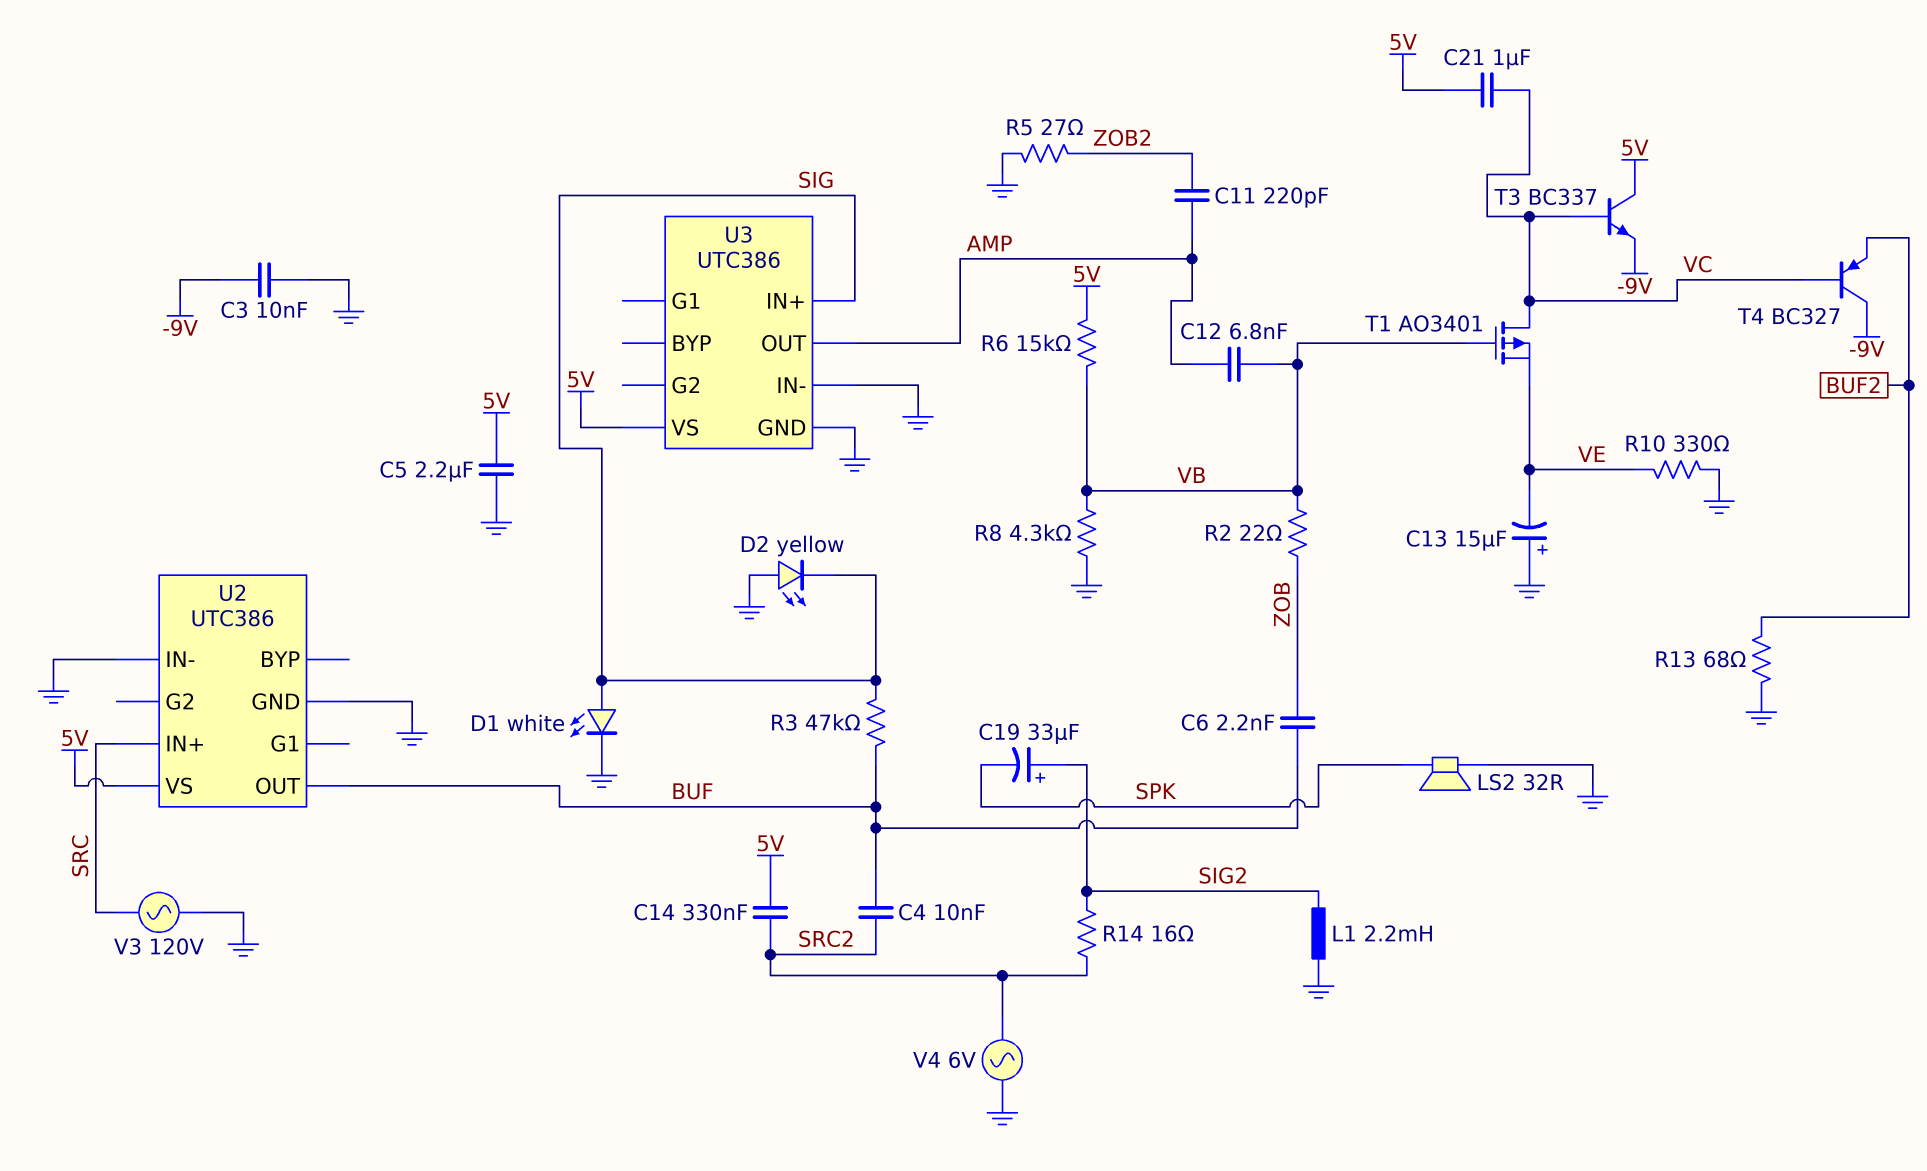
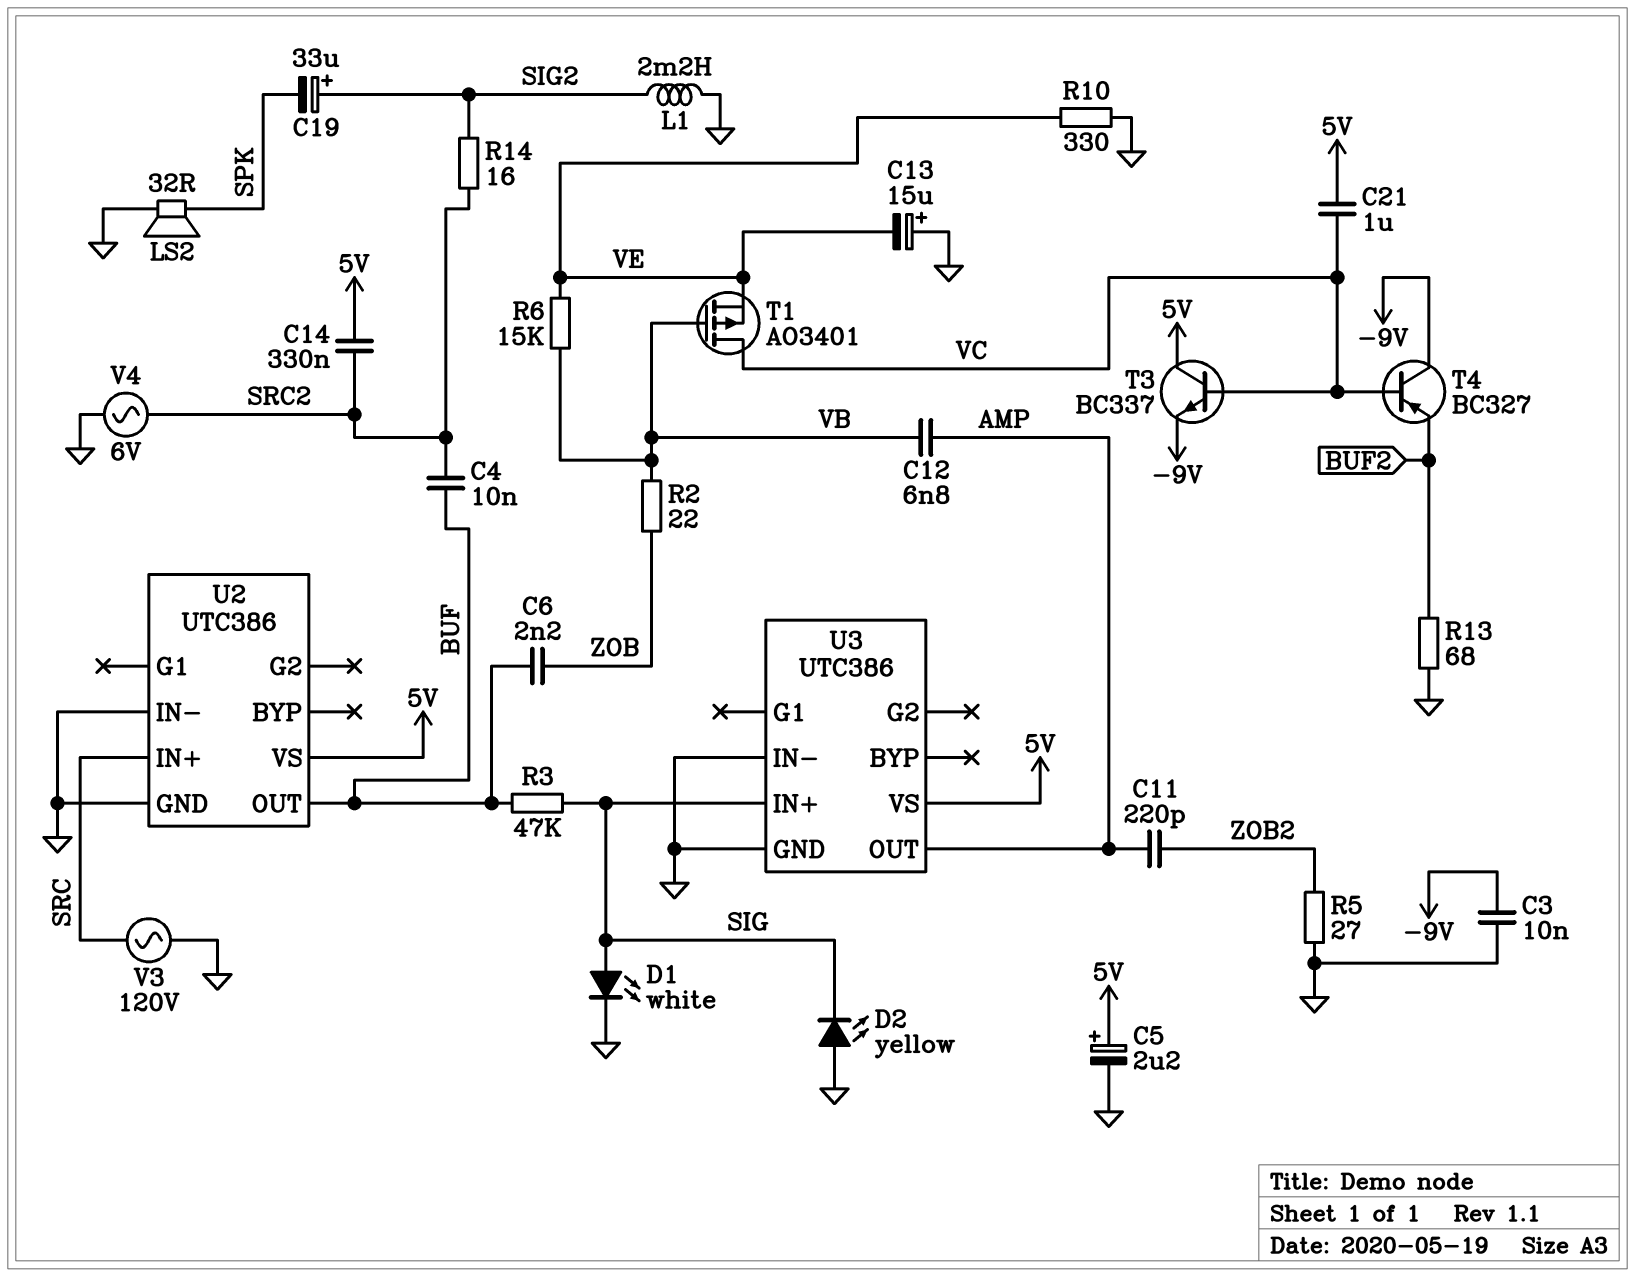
C5: 2.2uF (5V, GND) -> 2.2uF (plus 5V, minus GND)
R6: 15k (5V, VB) -> 15k (VB, VE)
R8: 4.3k (GND, VB) -> none

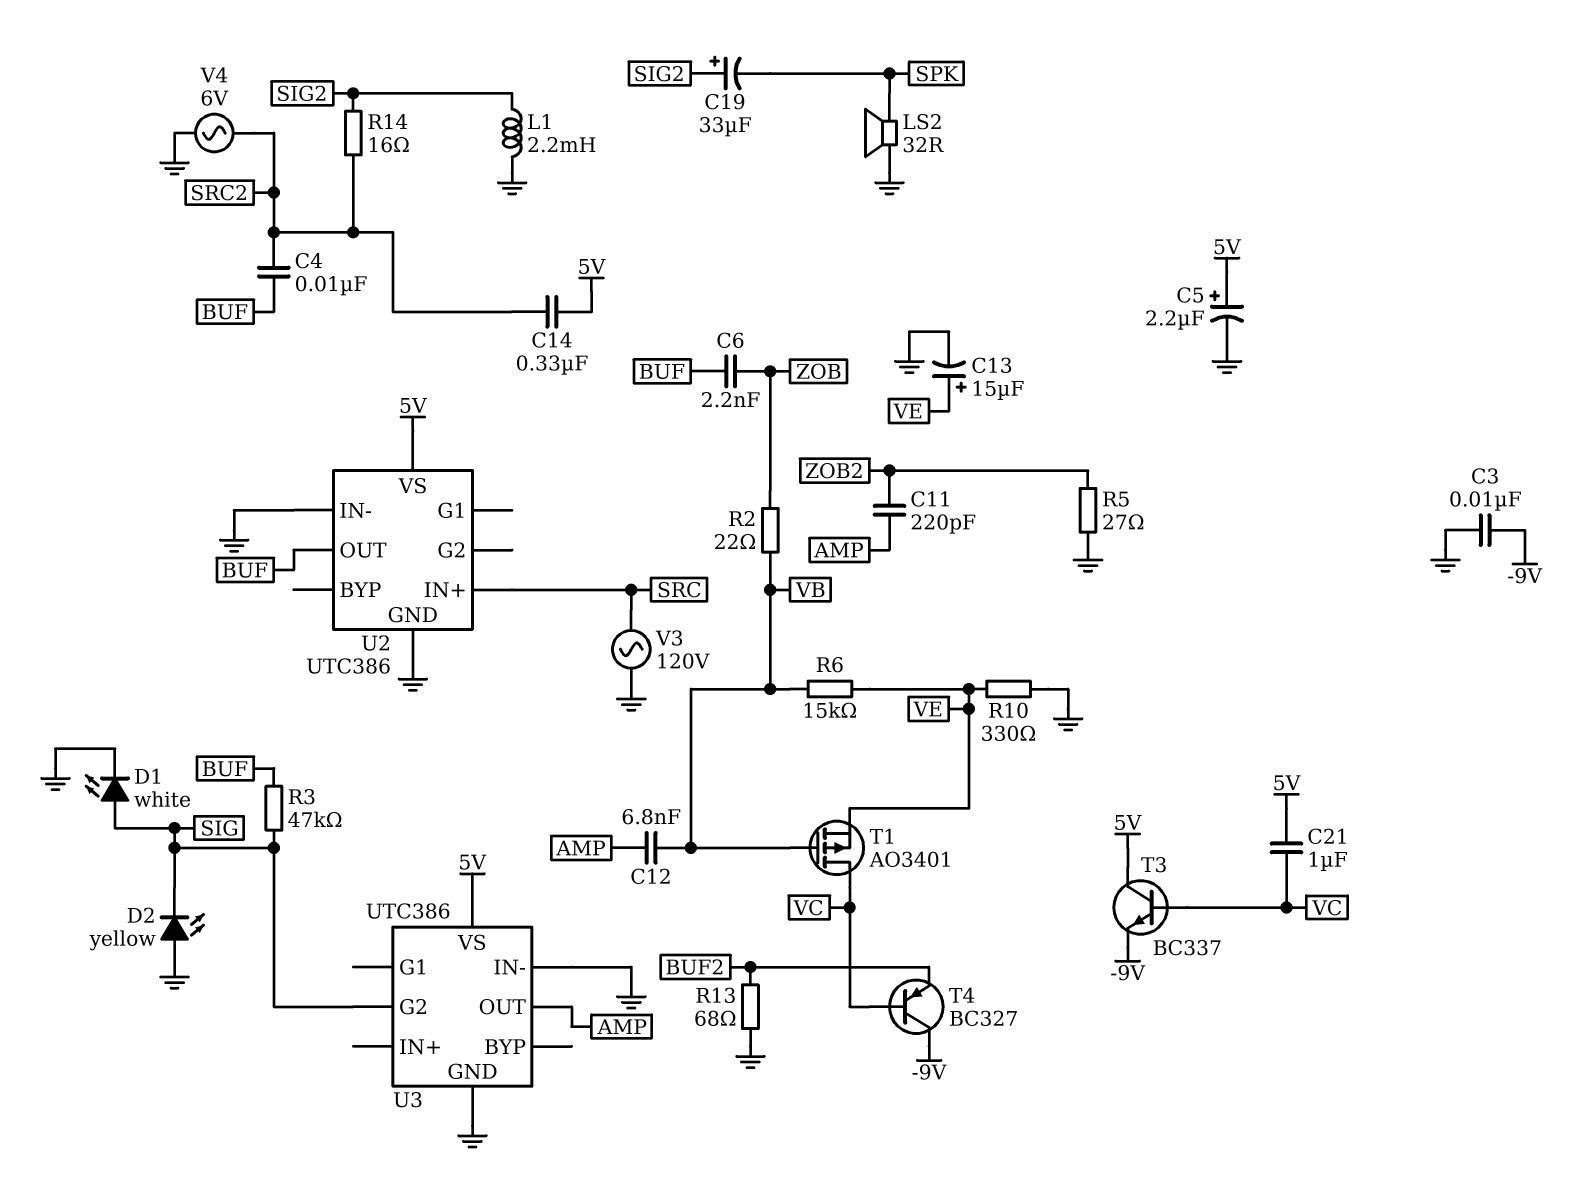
C13: 15uF (plus GND, minus VE) -> 15uF (plus VE, minus GND)
U3 pin G2: none -> SIG
U3 pin IN+: SIG -> none

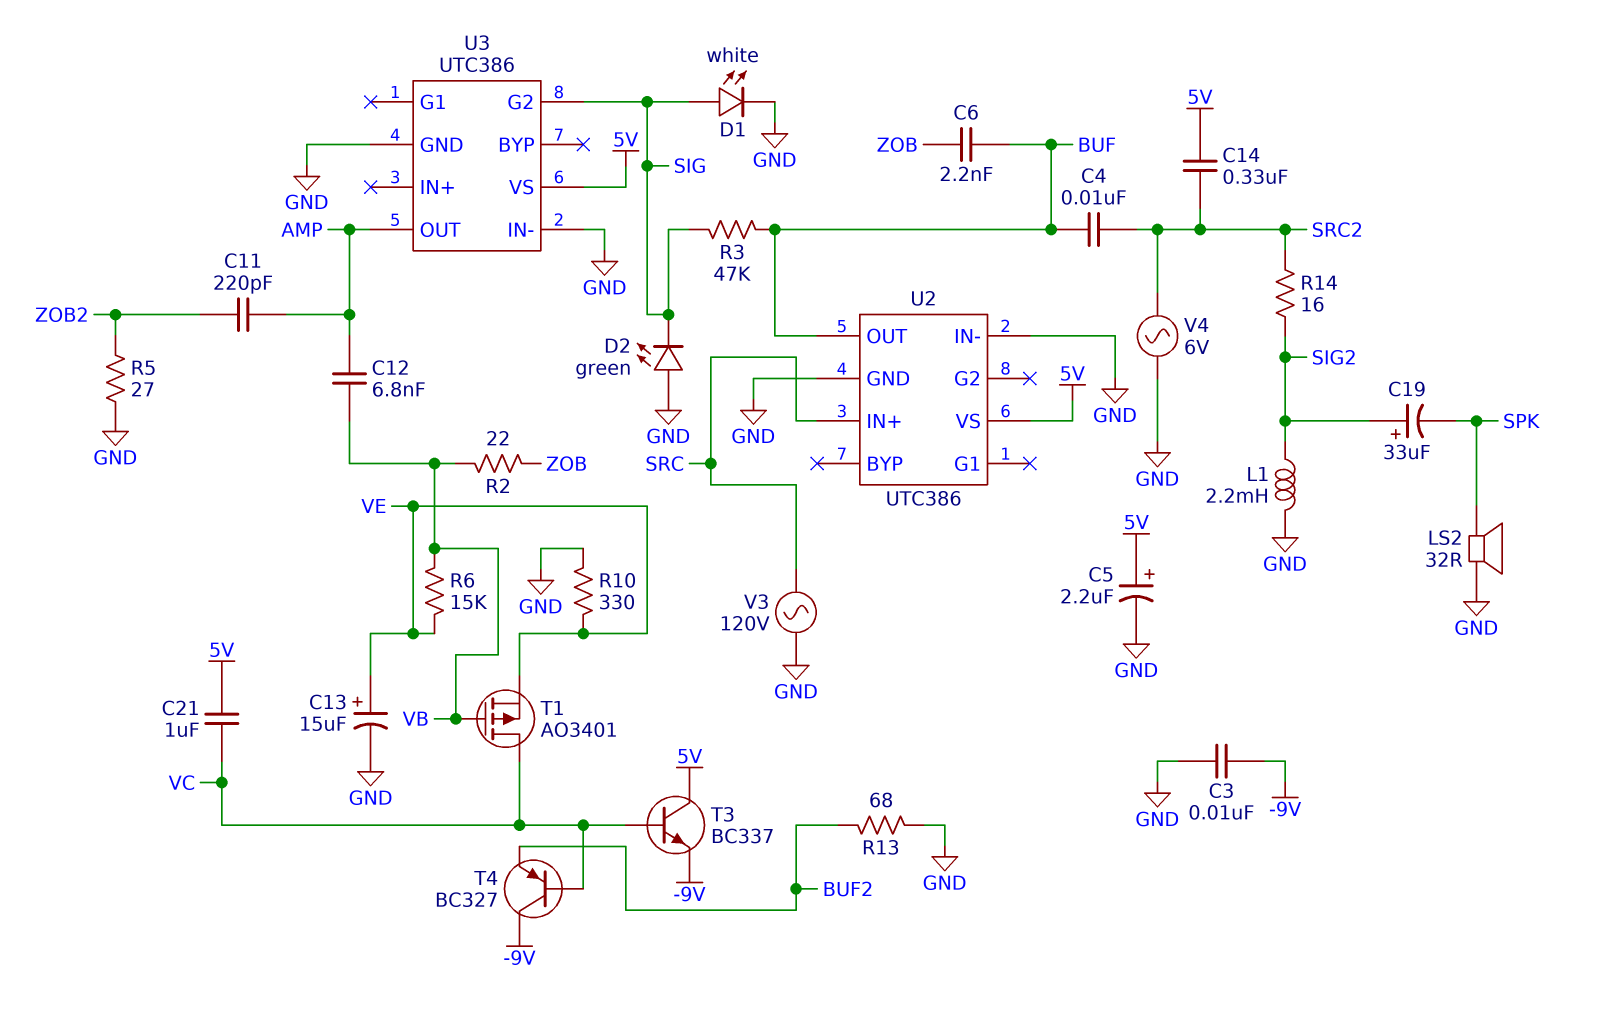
D2: LED yellow (A GND, K SIG) -> LED green (A GND, K SIG)

